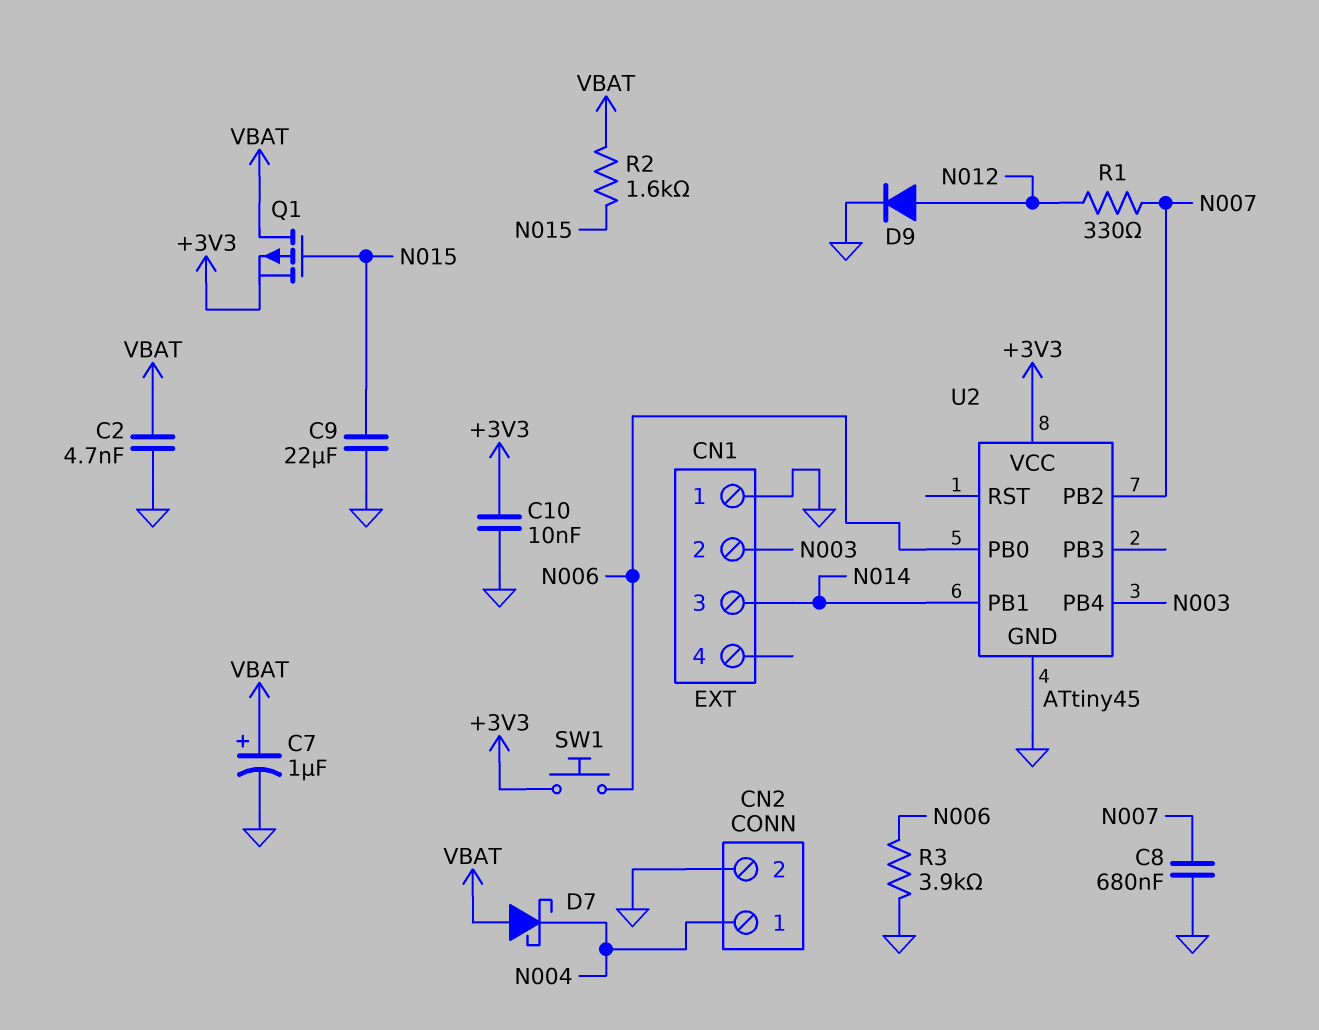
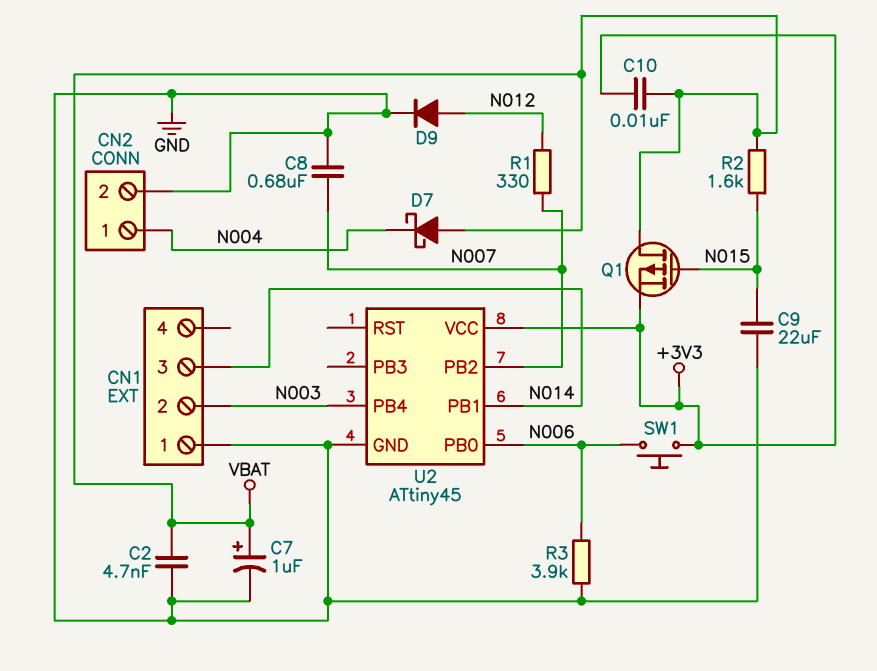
C10: 10nF (+3V3, GND) -> 10nF (+3V3, VBAT)

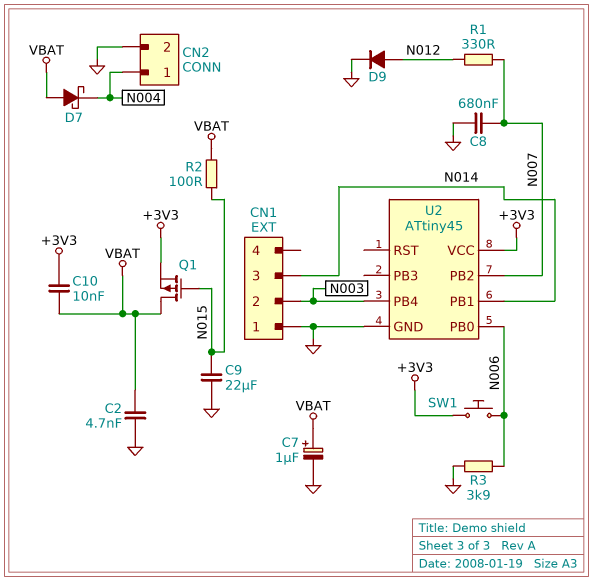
R2: 1.6k (N015, VBAT) -> 100 (N015, VBAT)

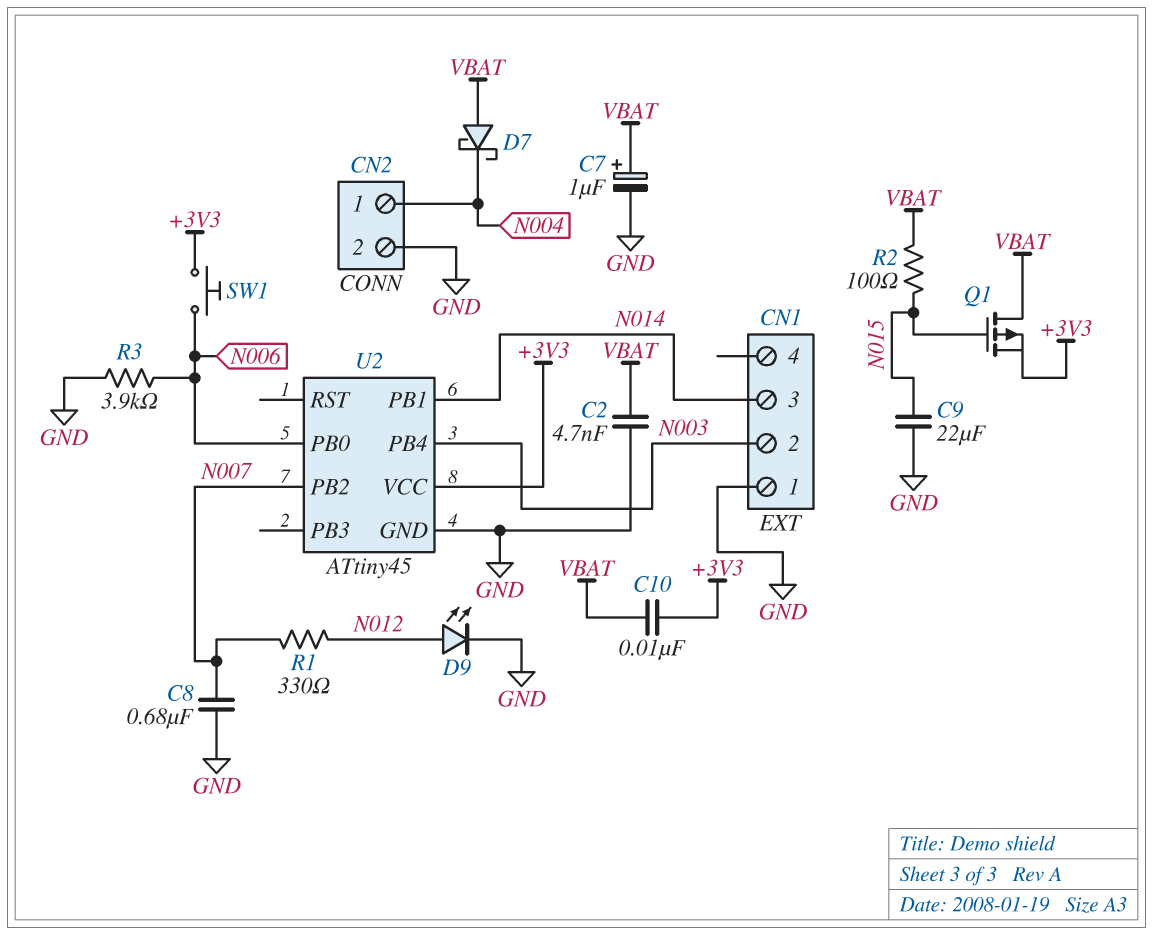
D9: diode (A N012, K GND) -> LED (A N012, K GND)

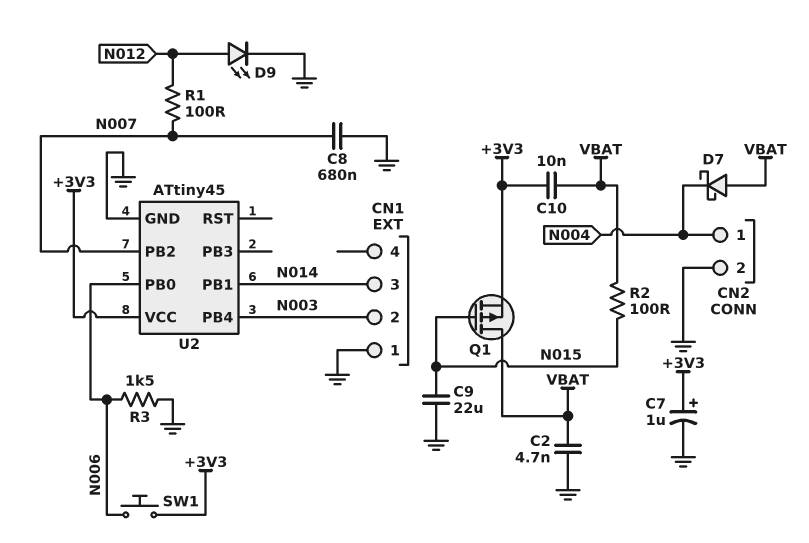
C7: 1uF (plus VBAT, minus GND) -> 1uF (plus +3V3, minus GND)
R1: 330 (N007, N012) -> 100 (N007, N012)
R3: 3.9k (GND, N006) -> 1.5k (GND, N006)

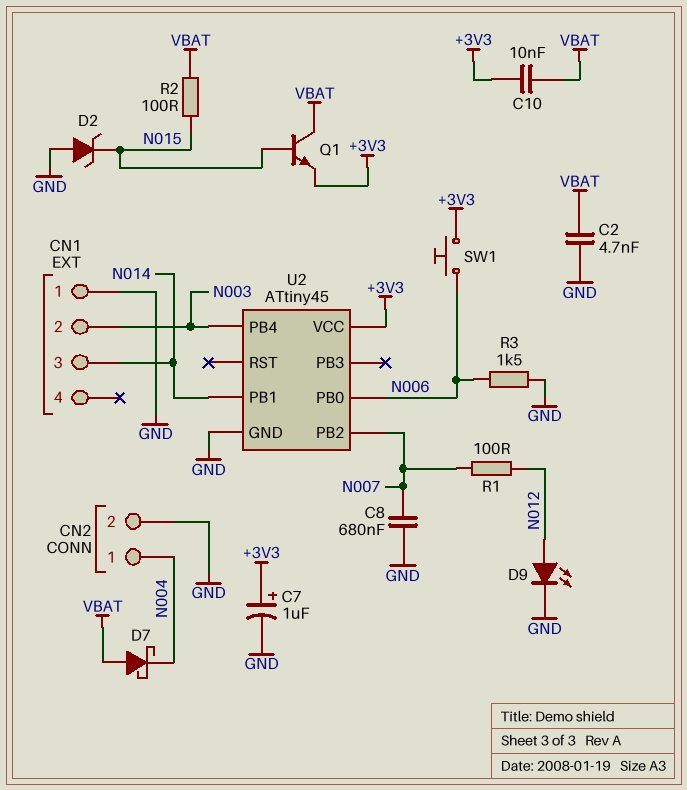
C9: 22uF (GND, N015) -> none
D2: none -> zener (A GND, K N015)
Q1: PMOS (G N015, D VBAT, S +3V3) -> NPN (B N015, C VBAT, E +3V3)

